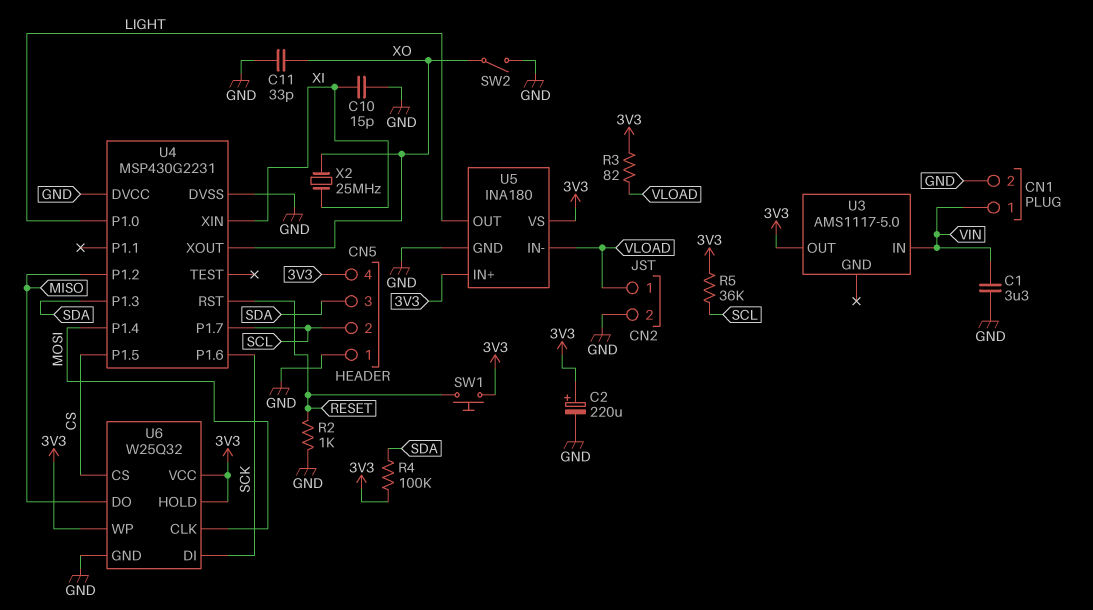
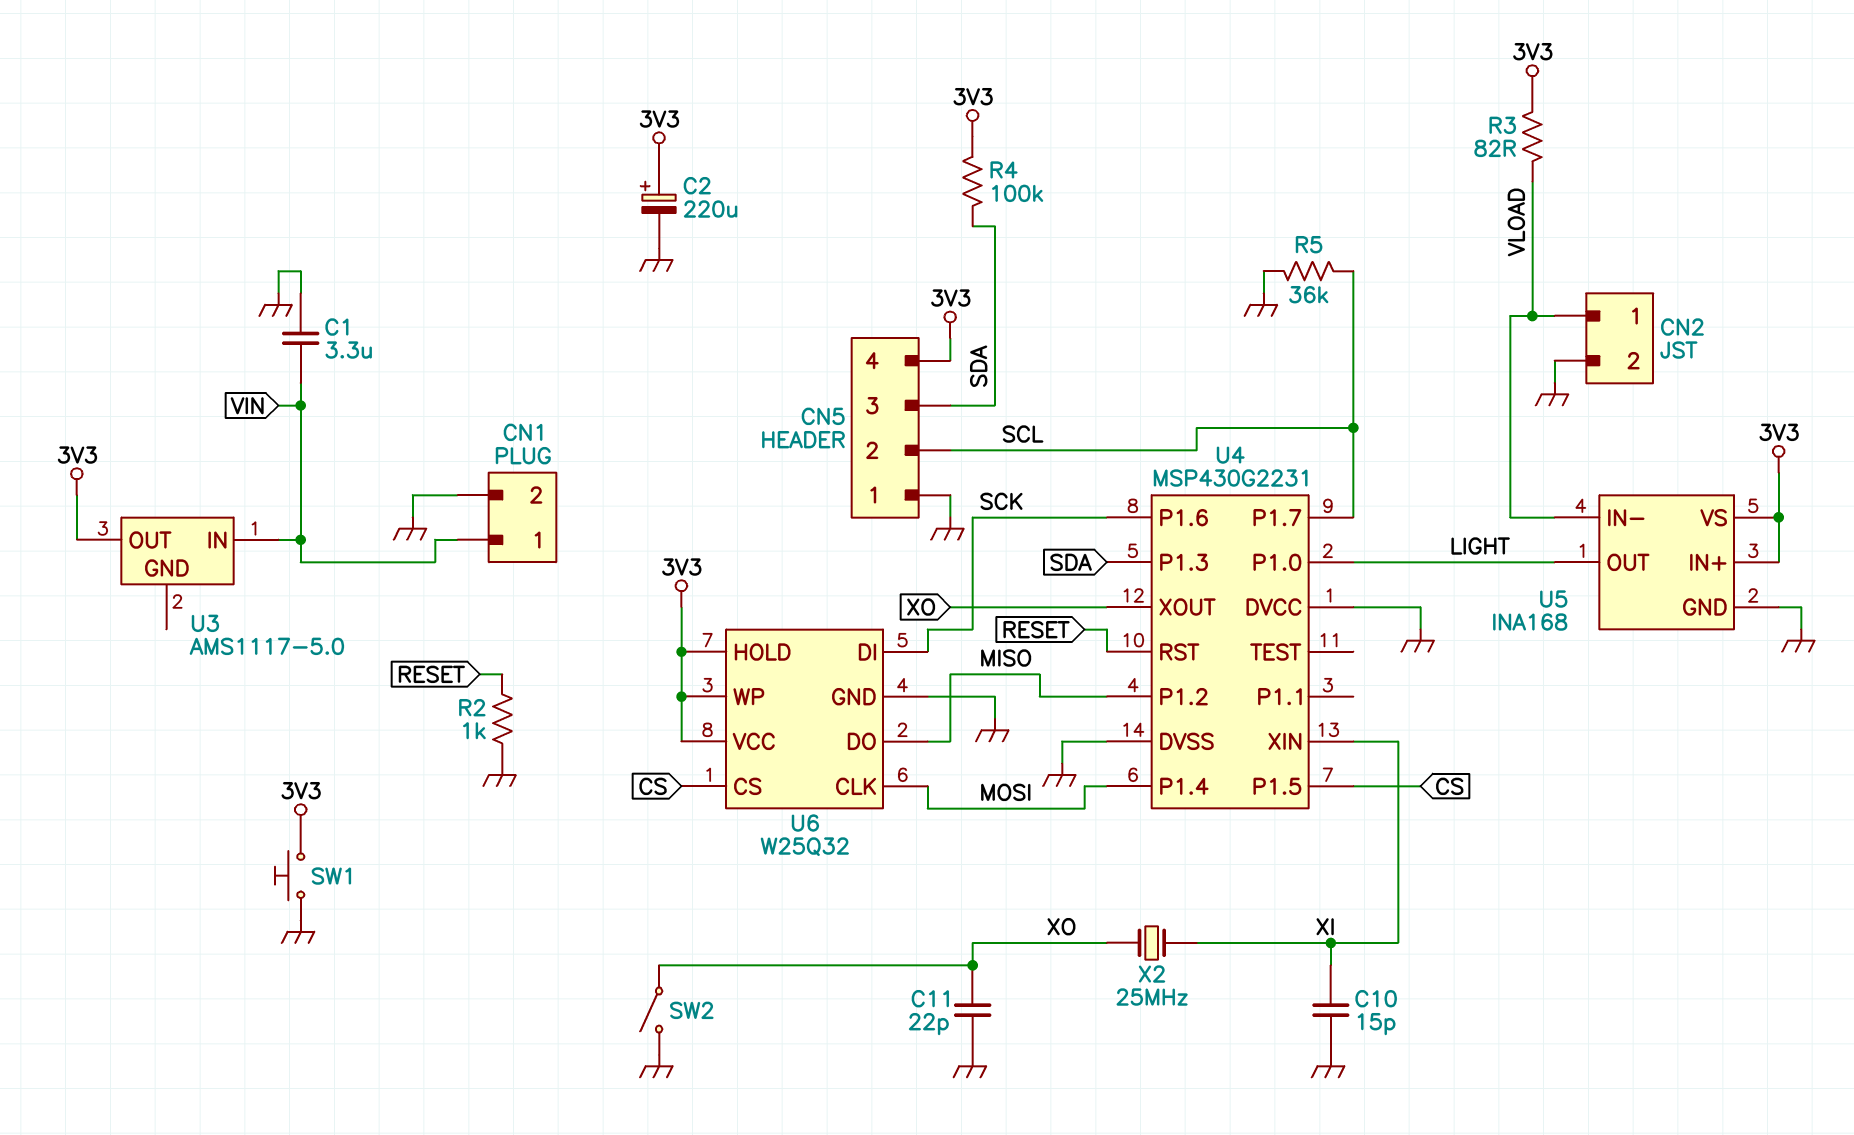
C11: 33pF (GND, XO) -> 22pF (GND, XO)
R5: 36k (3V3, SCL) -> 36k (GND, SCL)
SW1: button (3V3, RESET) -> button (3V3, GND)
U5: INA180 -> INA168

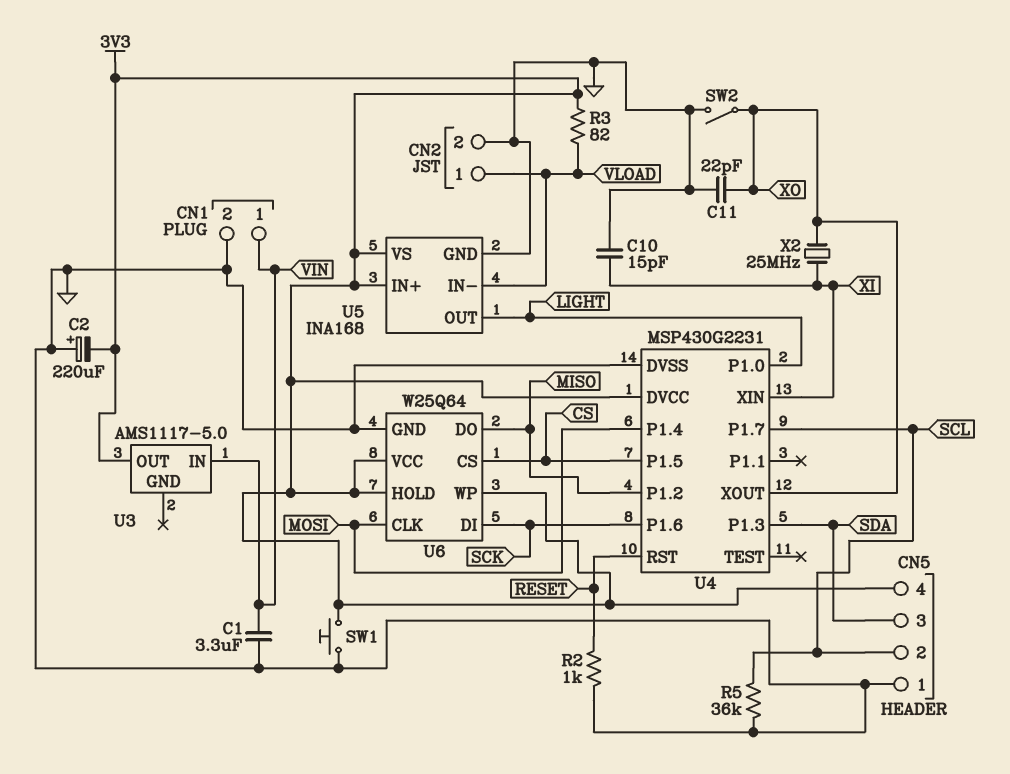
C2: 220uF (plus 3V3, minus GND) -> 220uF (plus GND, minus 3V3)
R4: 100k (3V3, SDA) -> none
U4 pin DVCC: GND -> 3V3
U6: W25Q32 -> W25Q64

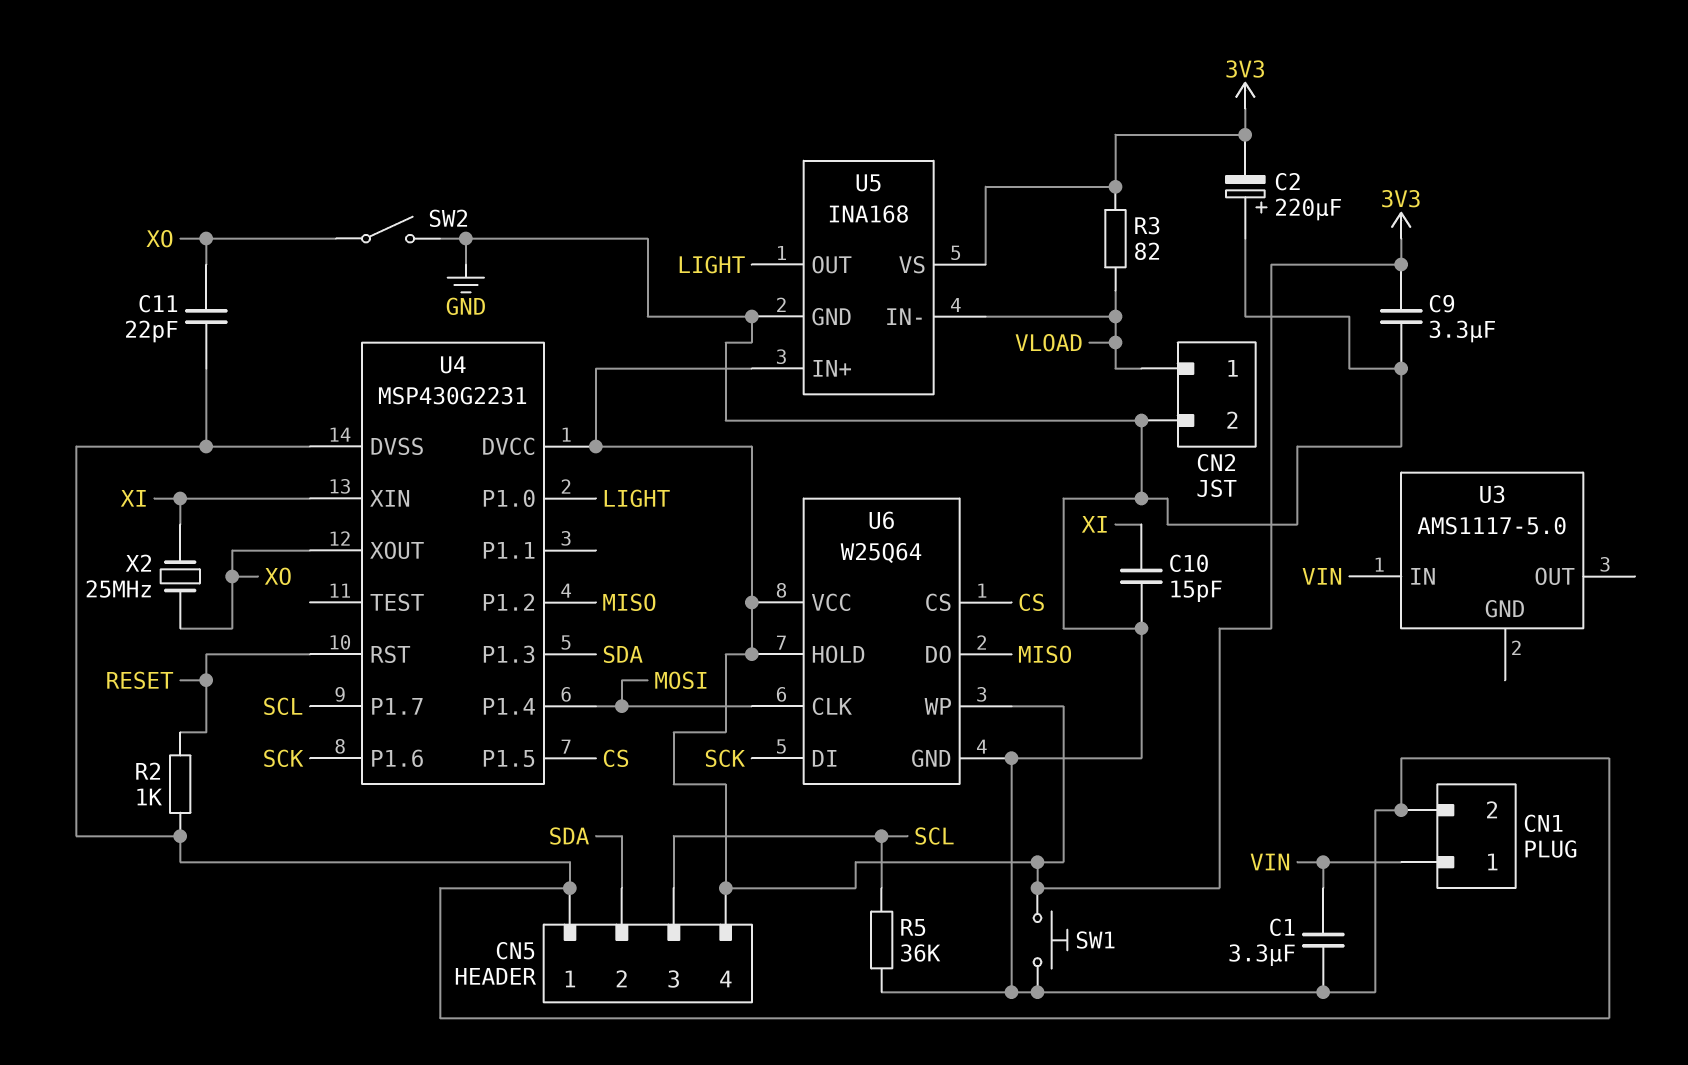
C9: none -> 3.3uF (3V3, GND)
CN5 pin 2: SCL -> SDA
CN5 pin 3: SDA -> SCL
U3 pin OUT: 3V3 -> none

